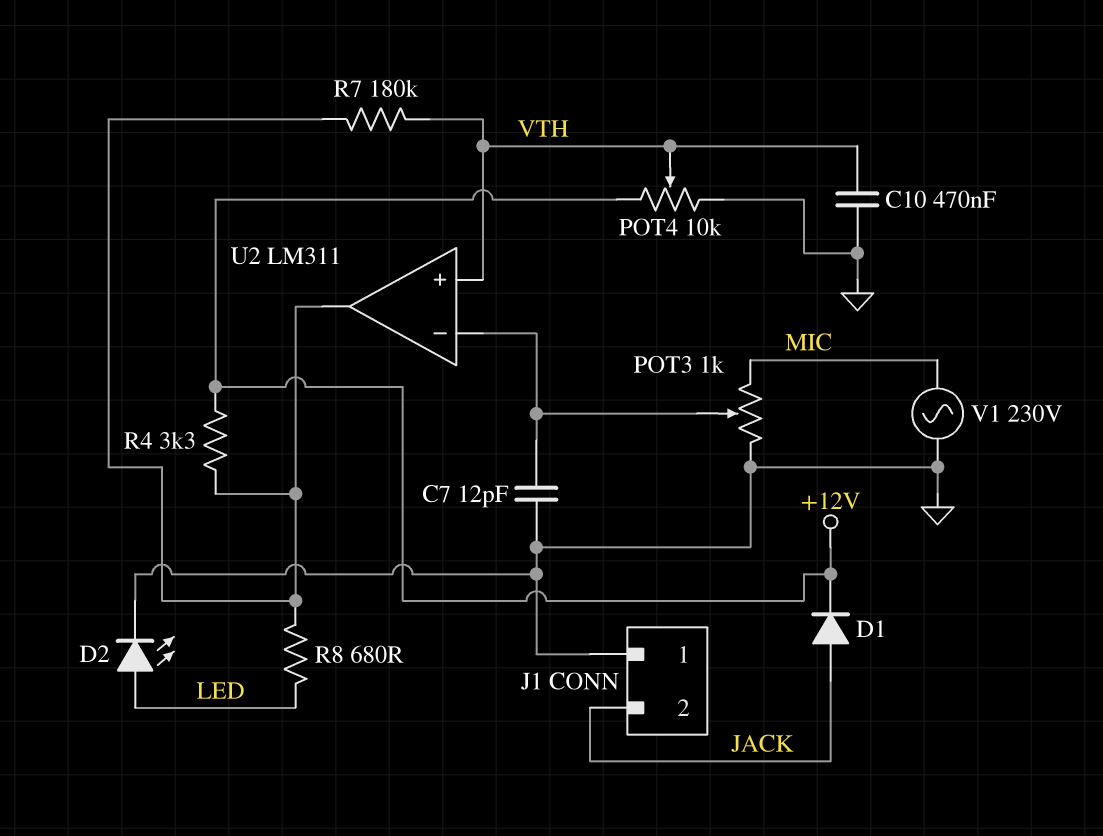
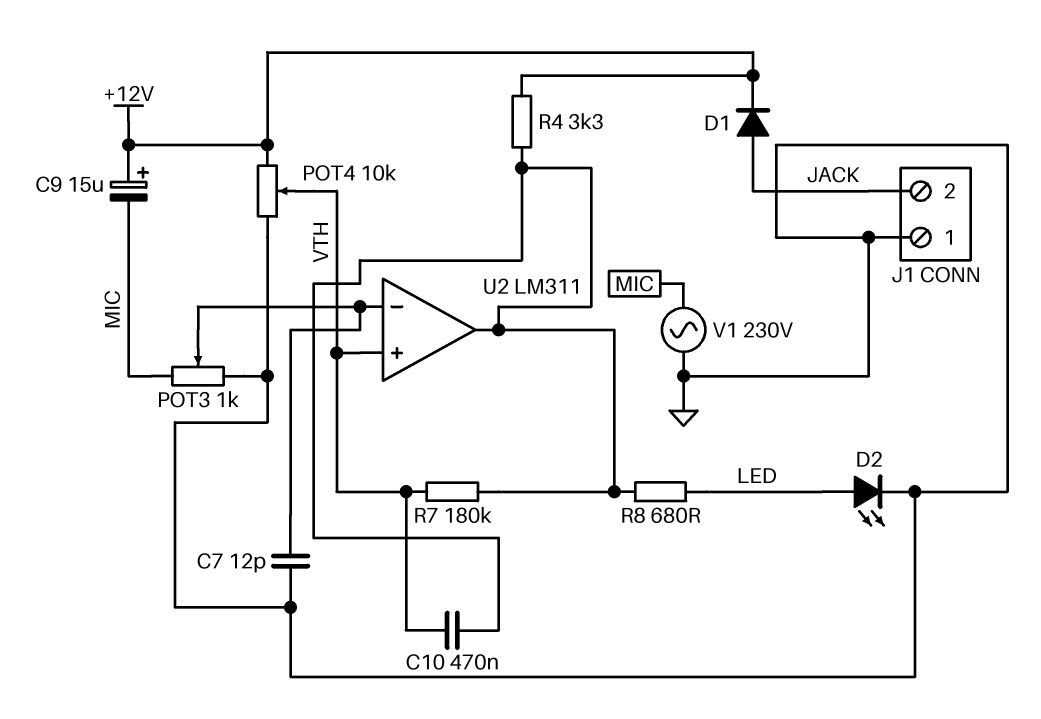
C9: none -> 15uF (plus +12V, minus MIC)
C10: 470nF (GND, VTH) -> 470nF (U2/out, VTH)

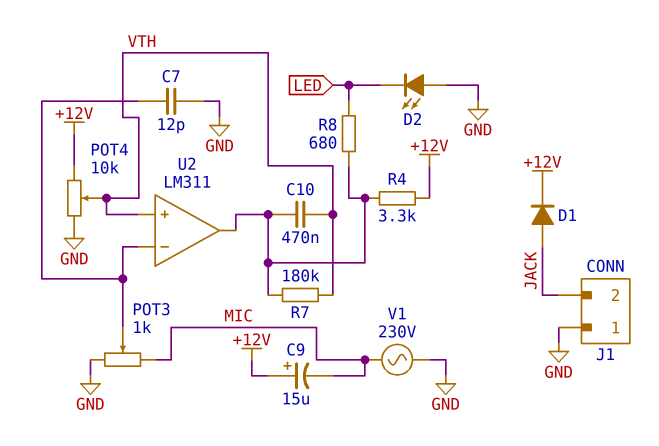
D2: LED (A LED, K GND) -> LED (A GND, K LED)

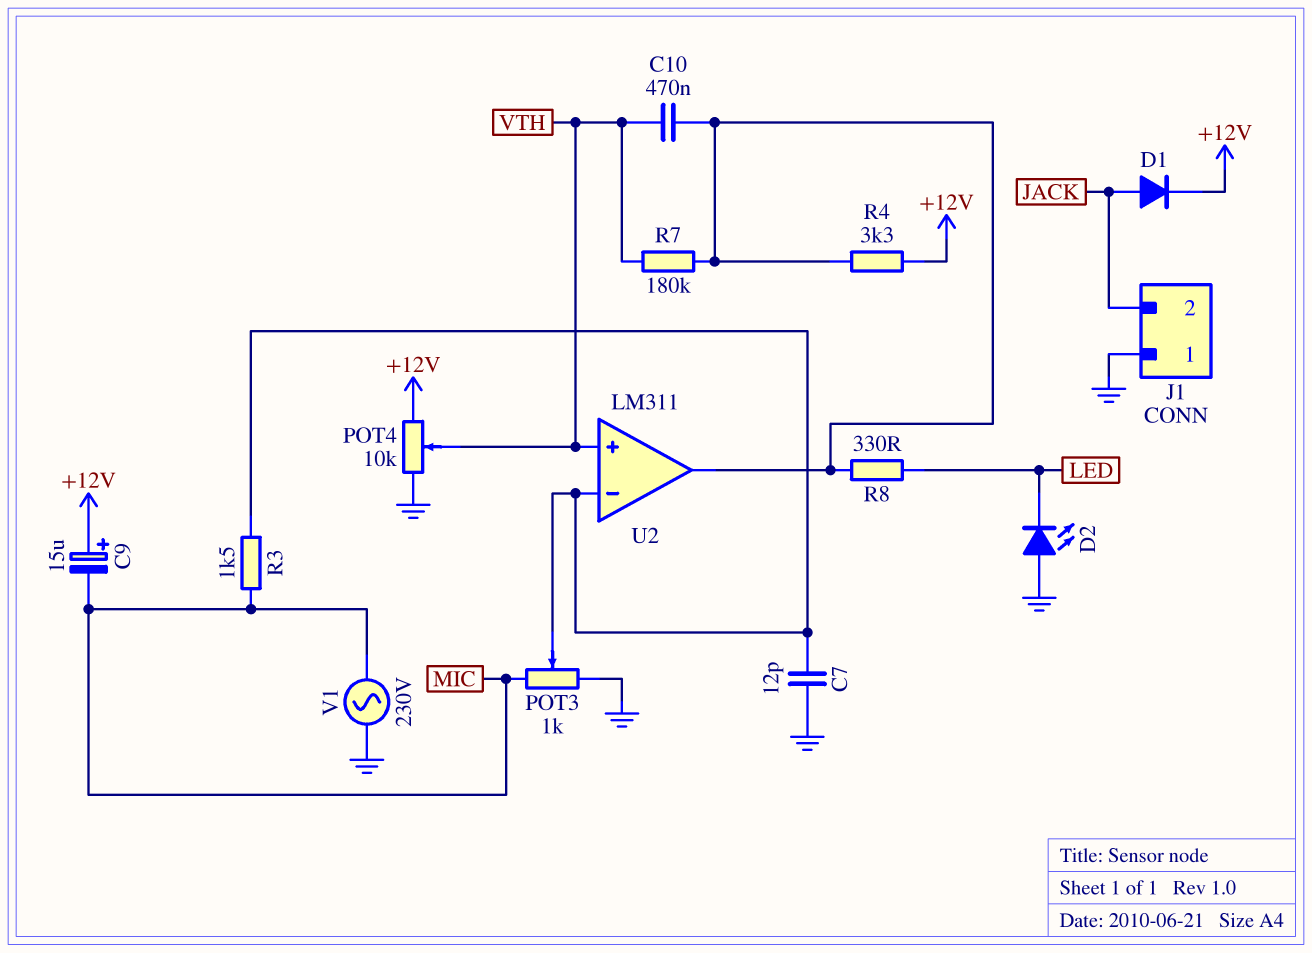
R3: none -> 1.5k (MIC, U2/in-)
R8: 680 (LED, U2/out) -> 330 (LED, U2/out)

